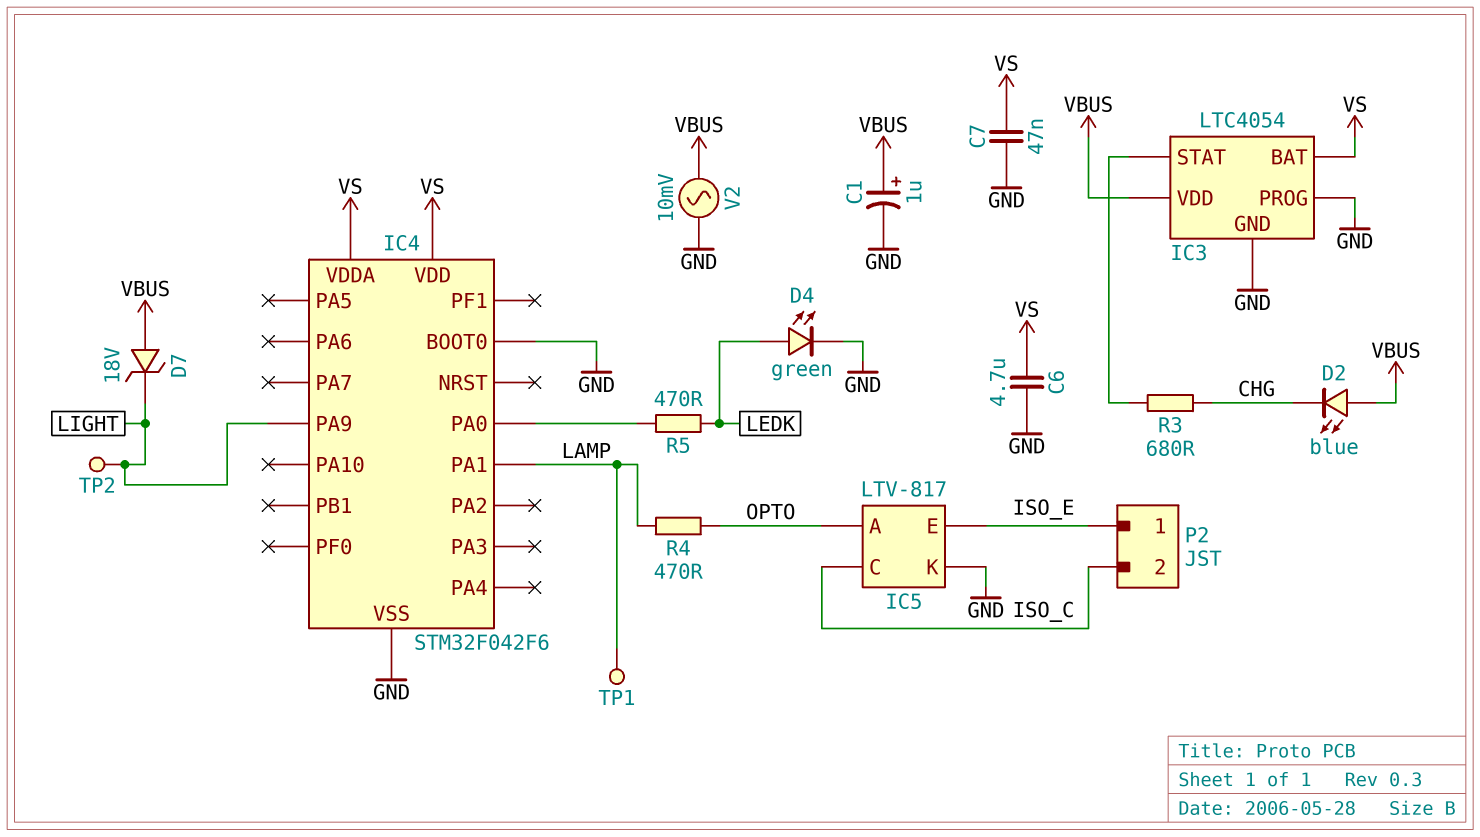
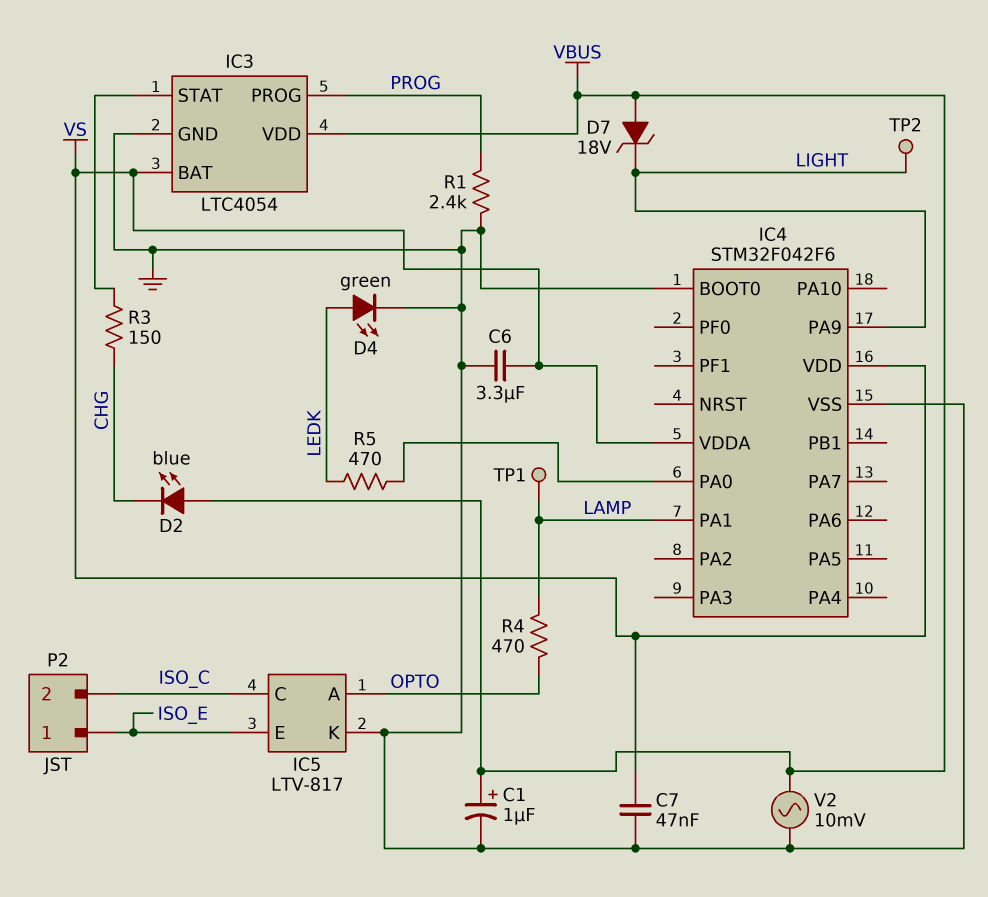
C6: 4.7uF (GND, VS) -> 3.3uF (GND, VS)
IC3 pin PROG: GND -> PROG
R1: none -> 2.4k (GND, PROG)
R3: 680 (CHG, IC3/STAT) -> 150 (CHG, IC3/STAT)

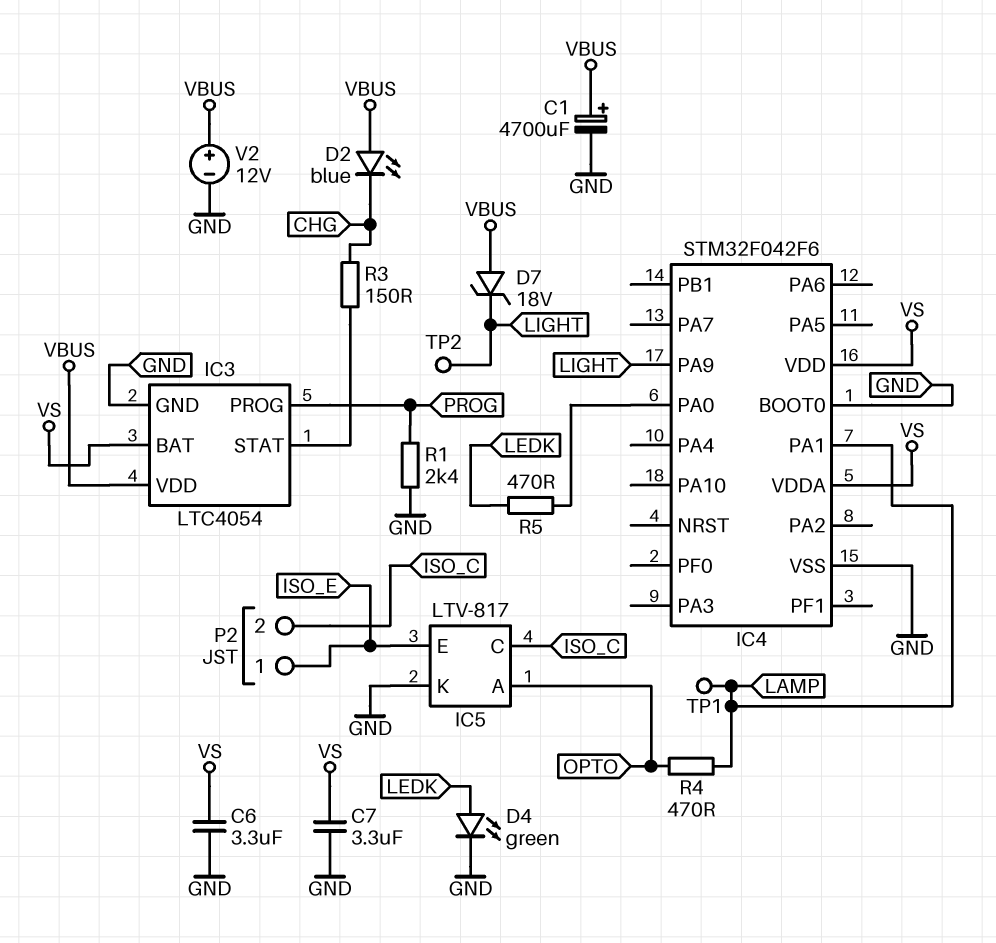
C1: 1uF (plus VBUS, minus GND) -> 4700uF (plus VBUS, minus GND)
C7: 47nF (GND, VS) -> 3.3uF (GND, VS)
V2: AC 10mV (GND, VBUS) -> 12V (plus VBUS, minus GND)

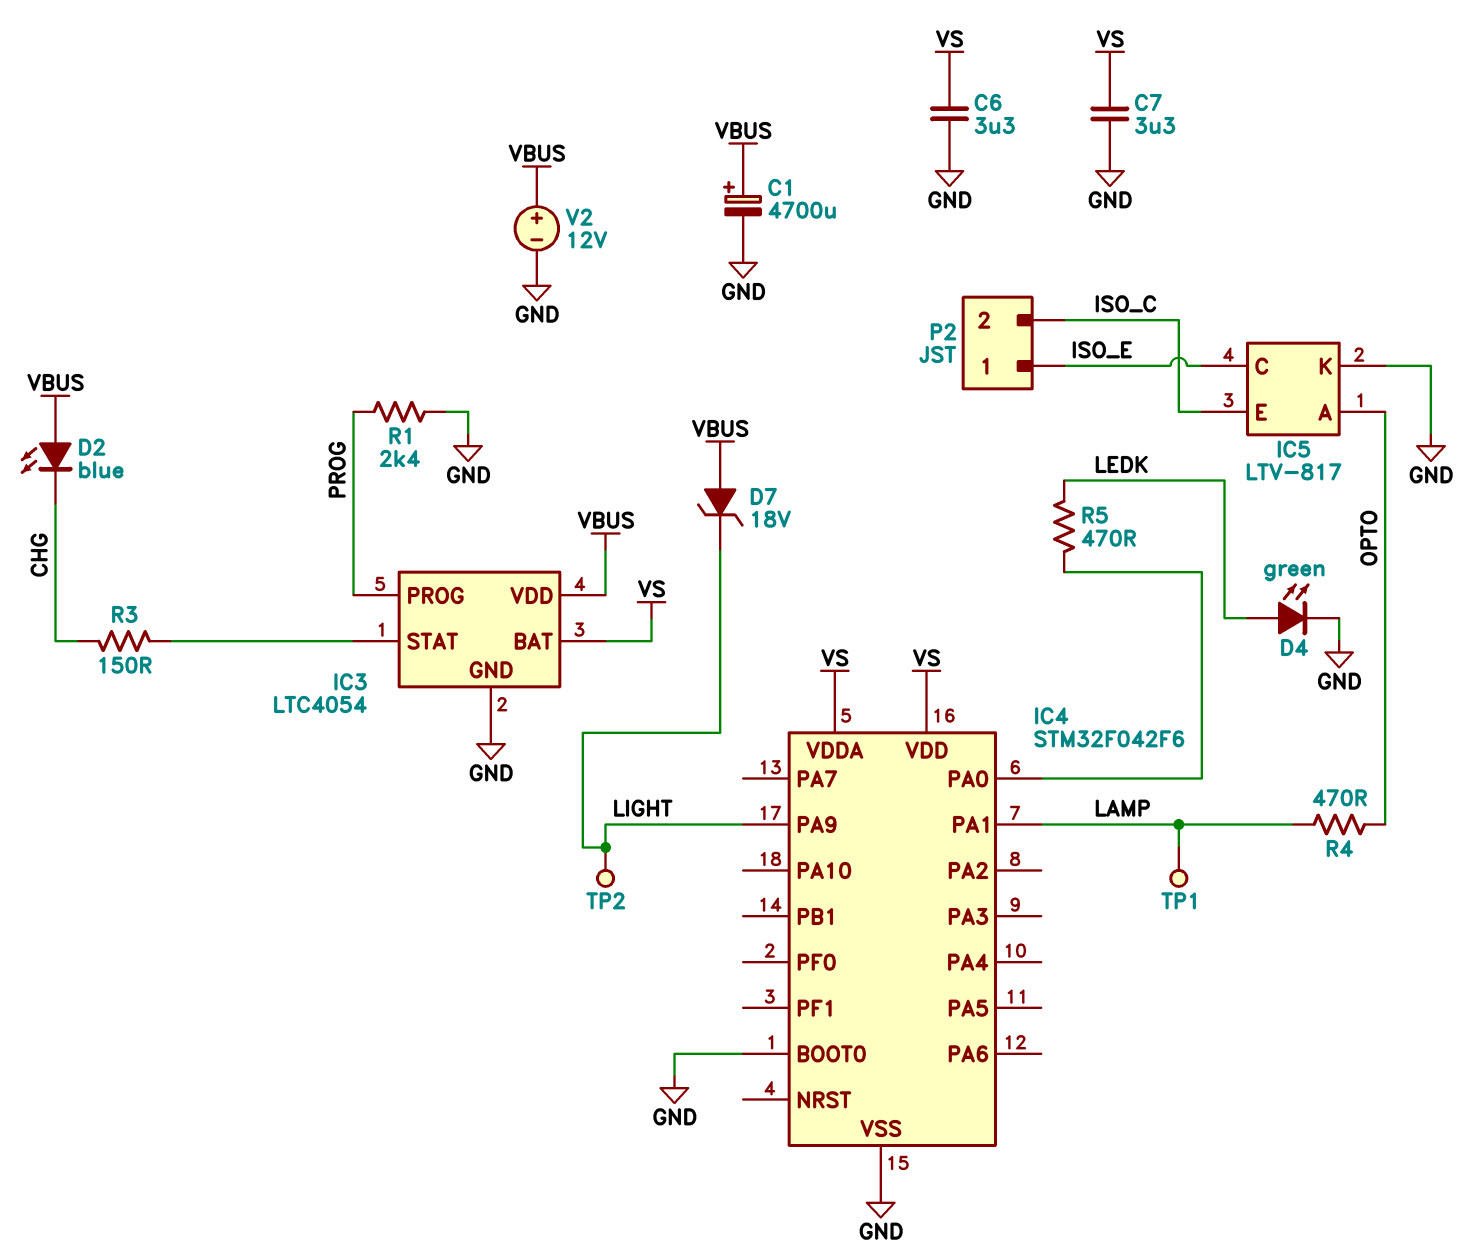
IC5 pin C: ISO_C -> ISO_E
IC5 pin E: ISO_E -> ISO_C

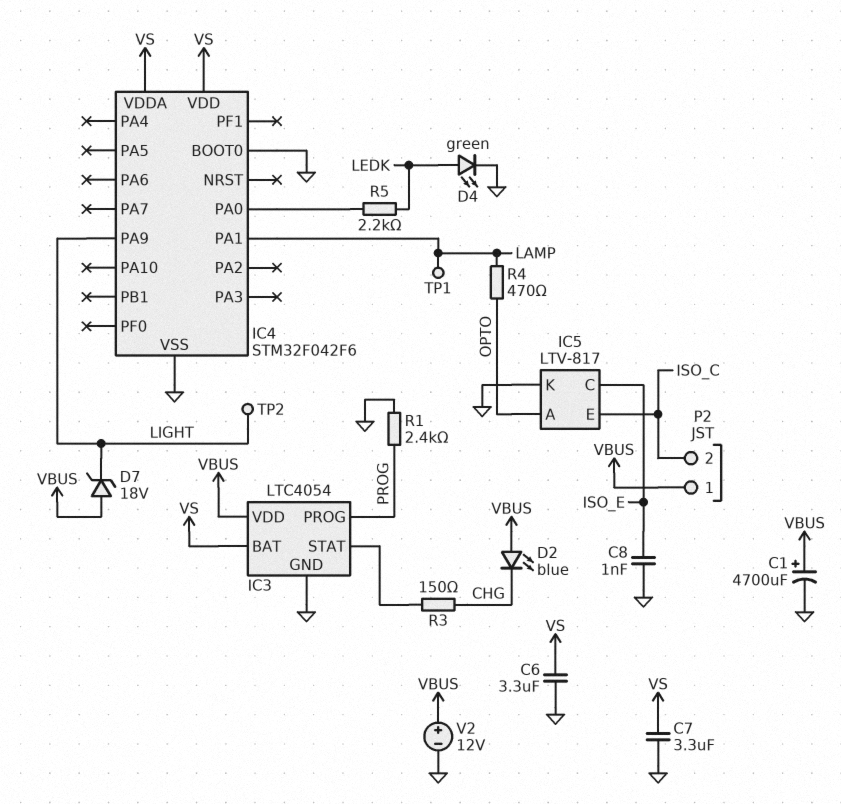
C8: none -> 1nF (GND, ISO_E)
P2 pin 1: ISO_E -> VBUS
R5: 470 (IC4/PA0, LEDK) -> 2.2k (IC4/PA0, LEDK)

